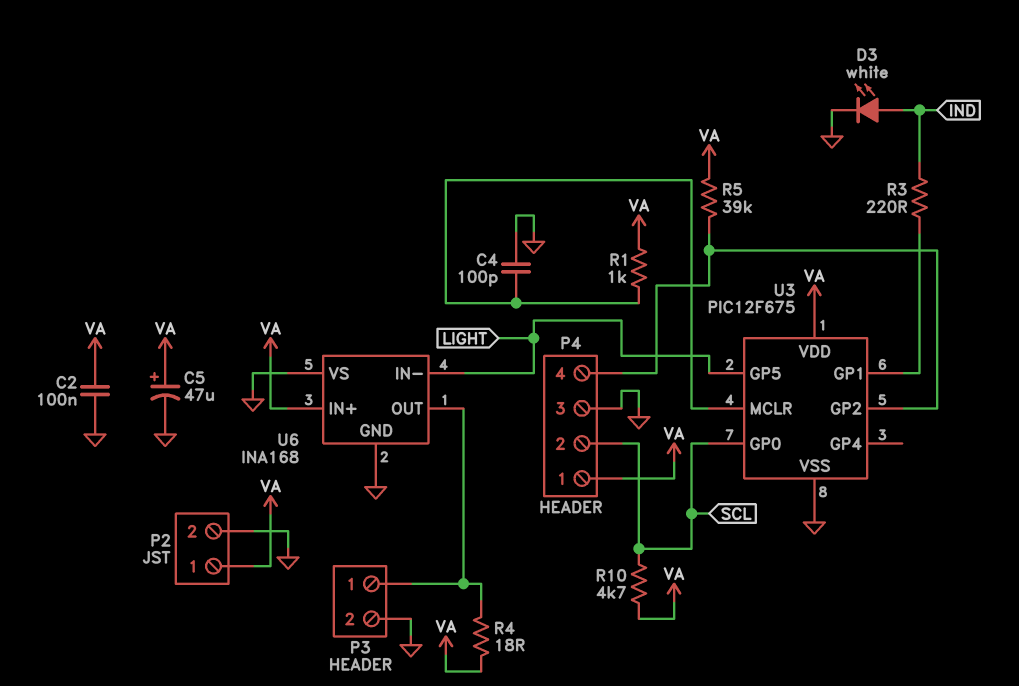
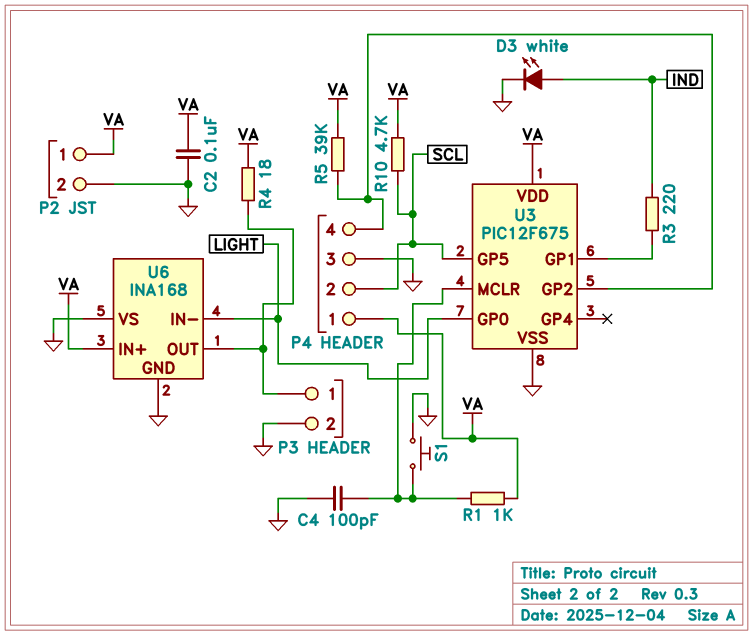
C5: 47uF (plus VA, minus GND) -> none
S1: none -> button (GND, U3/MCLR)
U3 pin GP0: SCL -> LIGHT
U3 pin GP5: LIGHT -> SCL

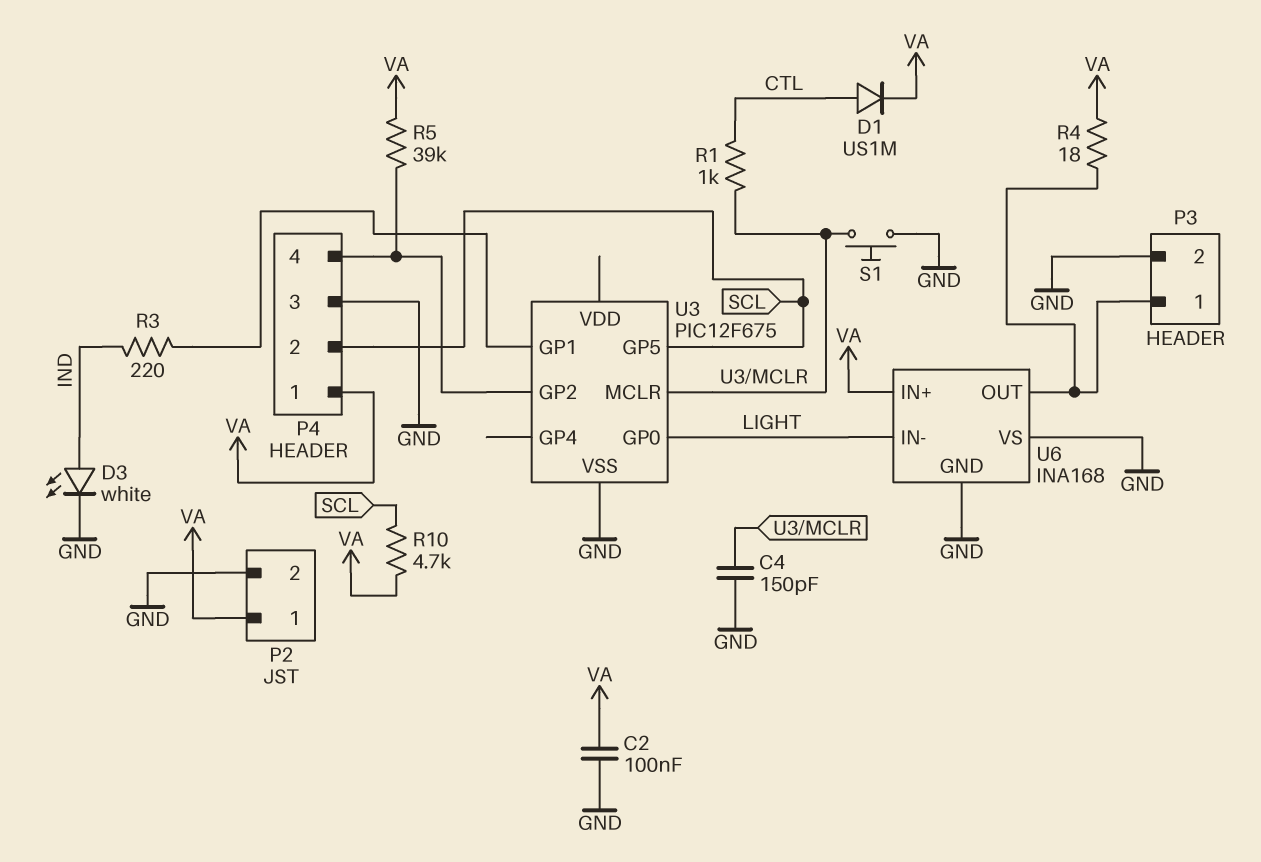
C4: 100pF (GND, U3/MCLR) -> 150pF (GND, U3/MCLR)
D1: none -> diode US1M (A CTL, K VA)
R1: 1k (U3/MCLR, VA) -> 1k (CTL, U3/MCLR)
U3 pin VDD: VA -> none

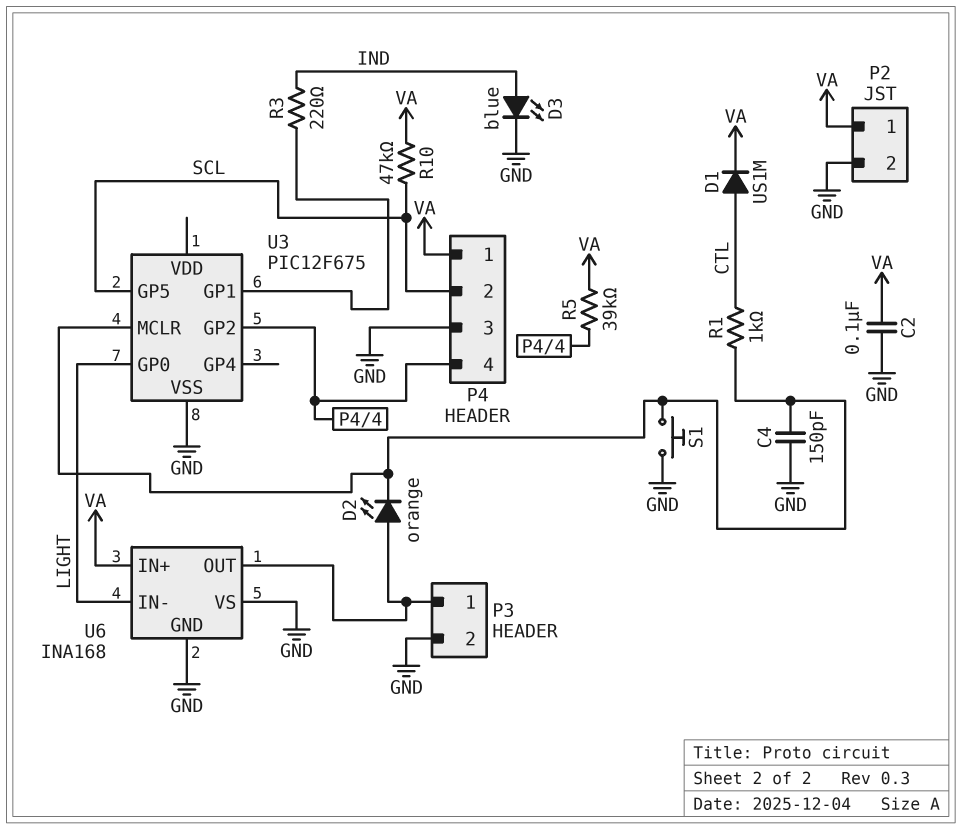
D2: none -> LED orange (A P3/1, K U3/MCLR)
D3: LED white (A IND, K GND) -> LED blue (A IND, K GND)
R4: 18 (P3/1, VA) -> none
R10: 4.7k (SCL, VA) -> 47k (SCL, VA)

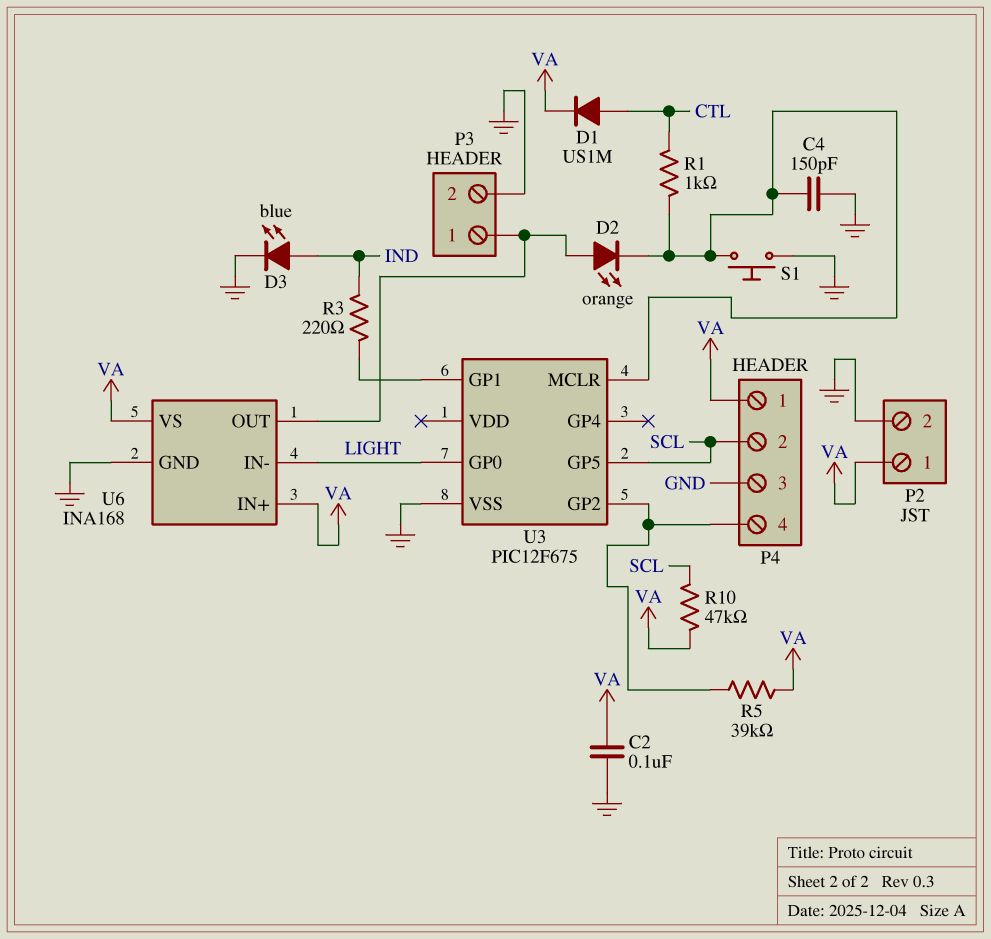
U6 pin VS: GND -> VA

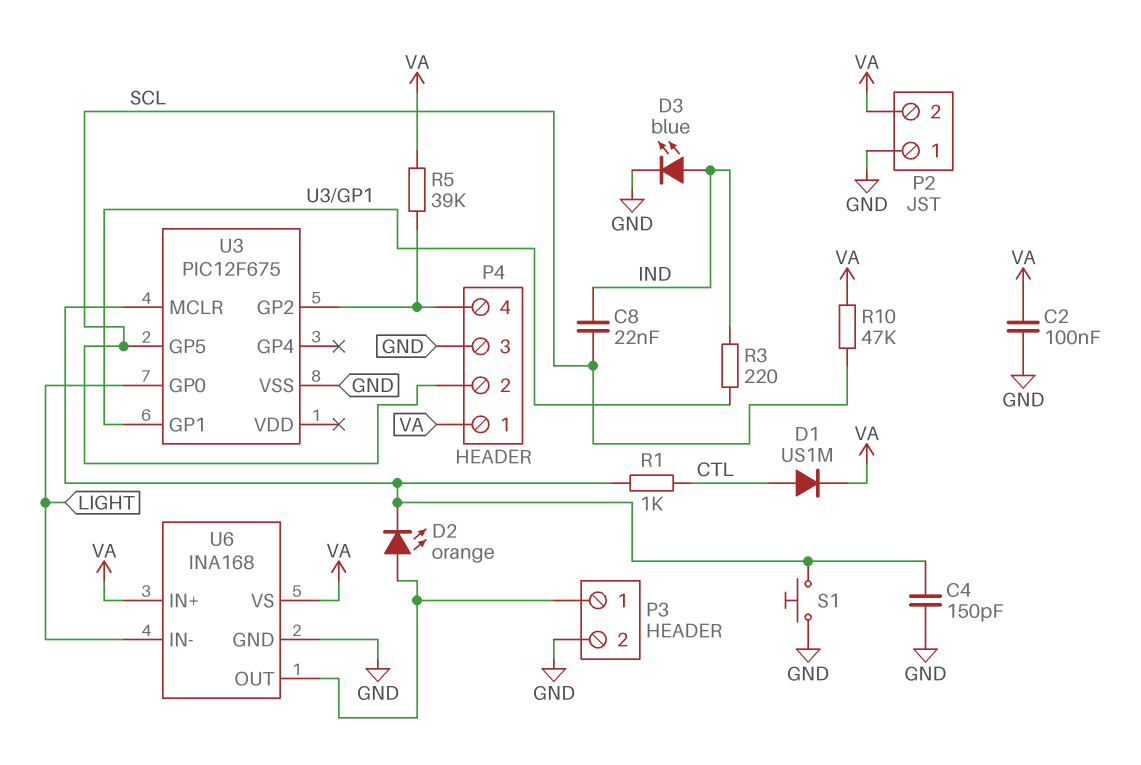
C8: none -> 22nF (IND, SCL)
P2 pin 1: VA -> GND
P2 pin 2: GND -> VA

